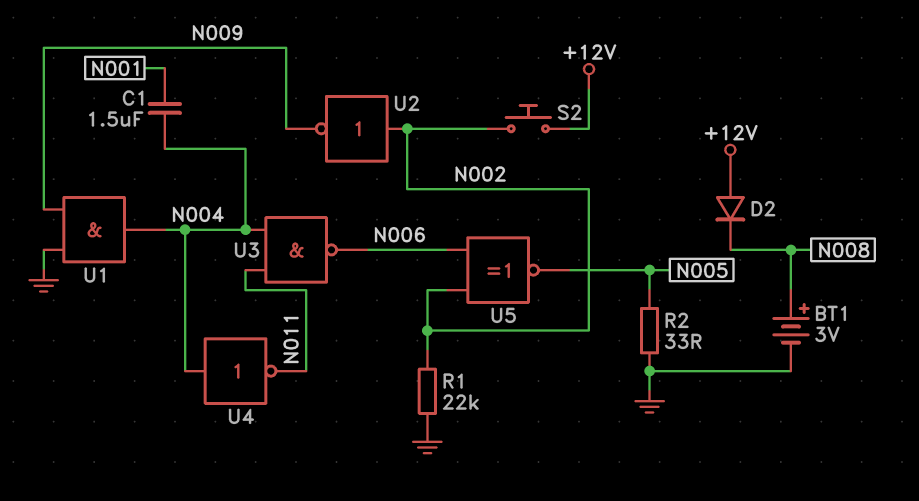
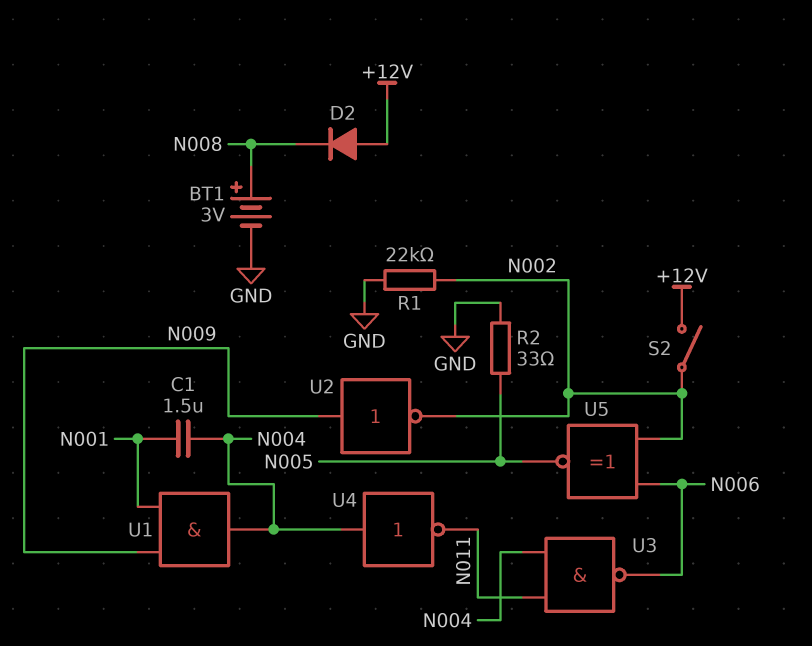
S2: button (+12V, N002) -> switch (+12V, N002)
U1: AND (in GND, in N009, out N004) -> AND (in N001, in N009, out N004)
U2: NOT (in N002, out N009) -> NOT (in N009, out N002)

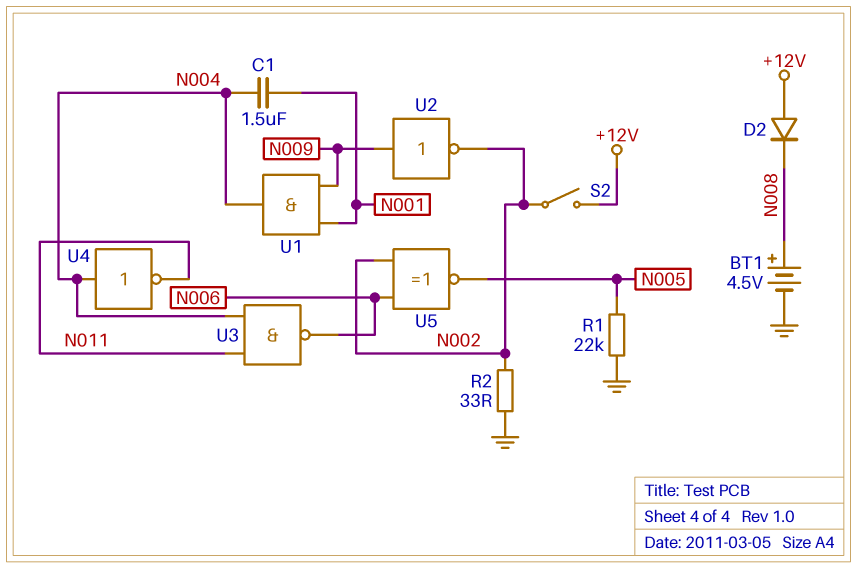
BT1: 3V (plus N008, minus GND) -> 4.5V (plus N008, minus GND)
R1: 22k (GND, N002) -> 22k (GND, N005)
R2: 33 (GND, N005) -> 33 (GND, N002)

